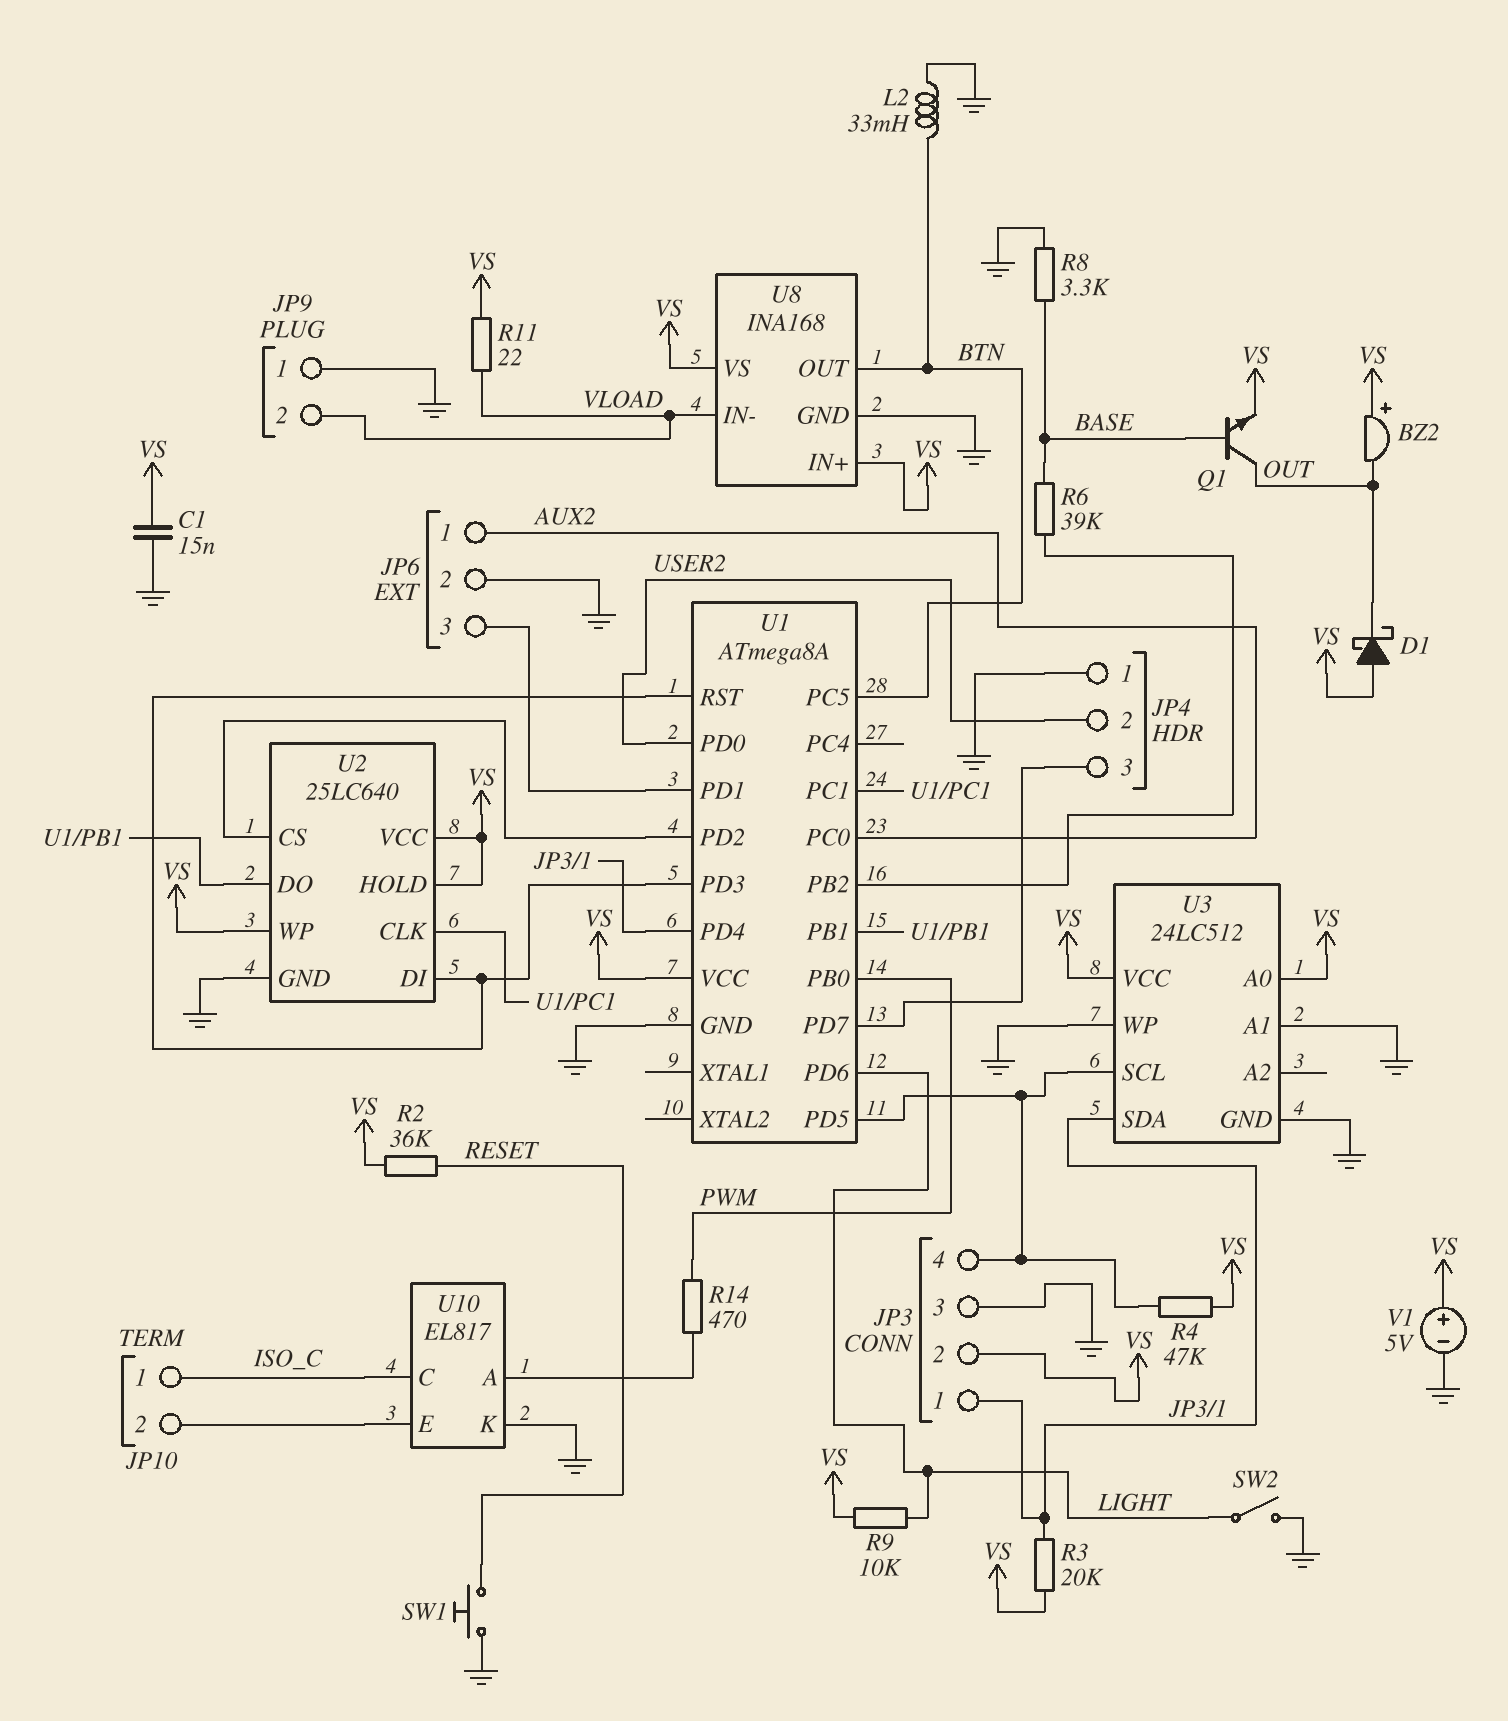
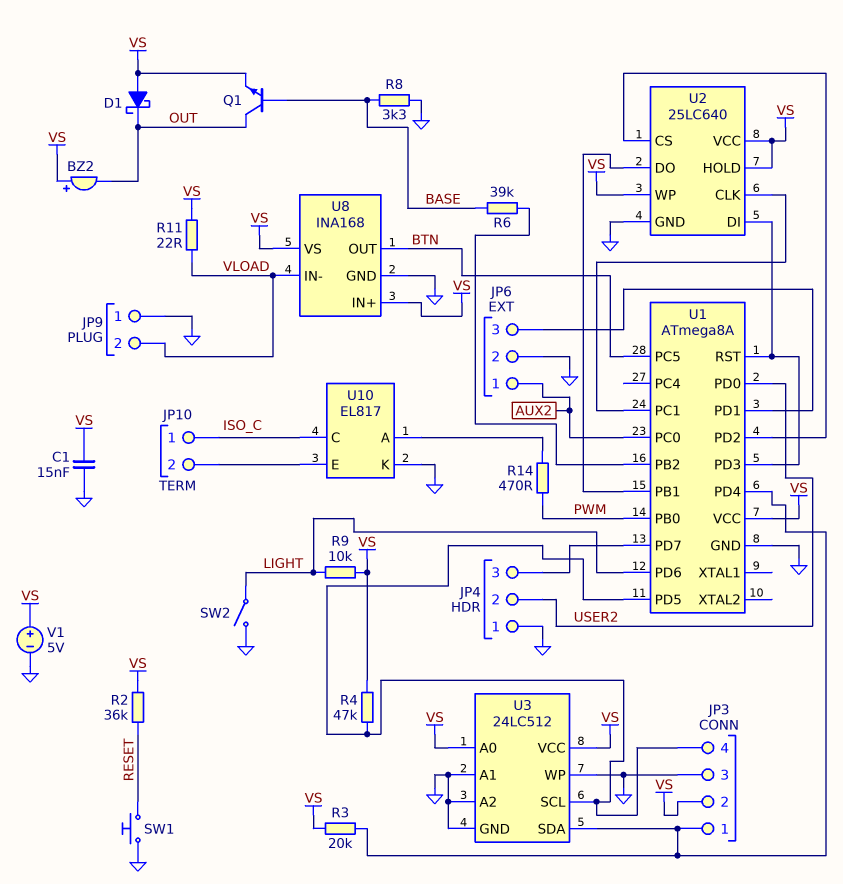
L2: 33mH (BTN, GND) -> none
U3 pin A2: none -> GND

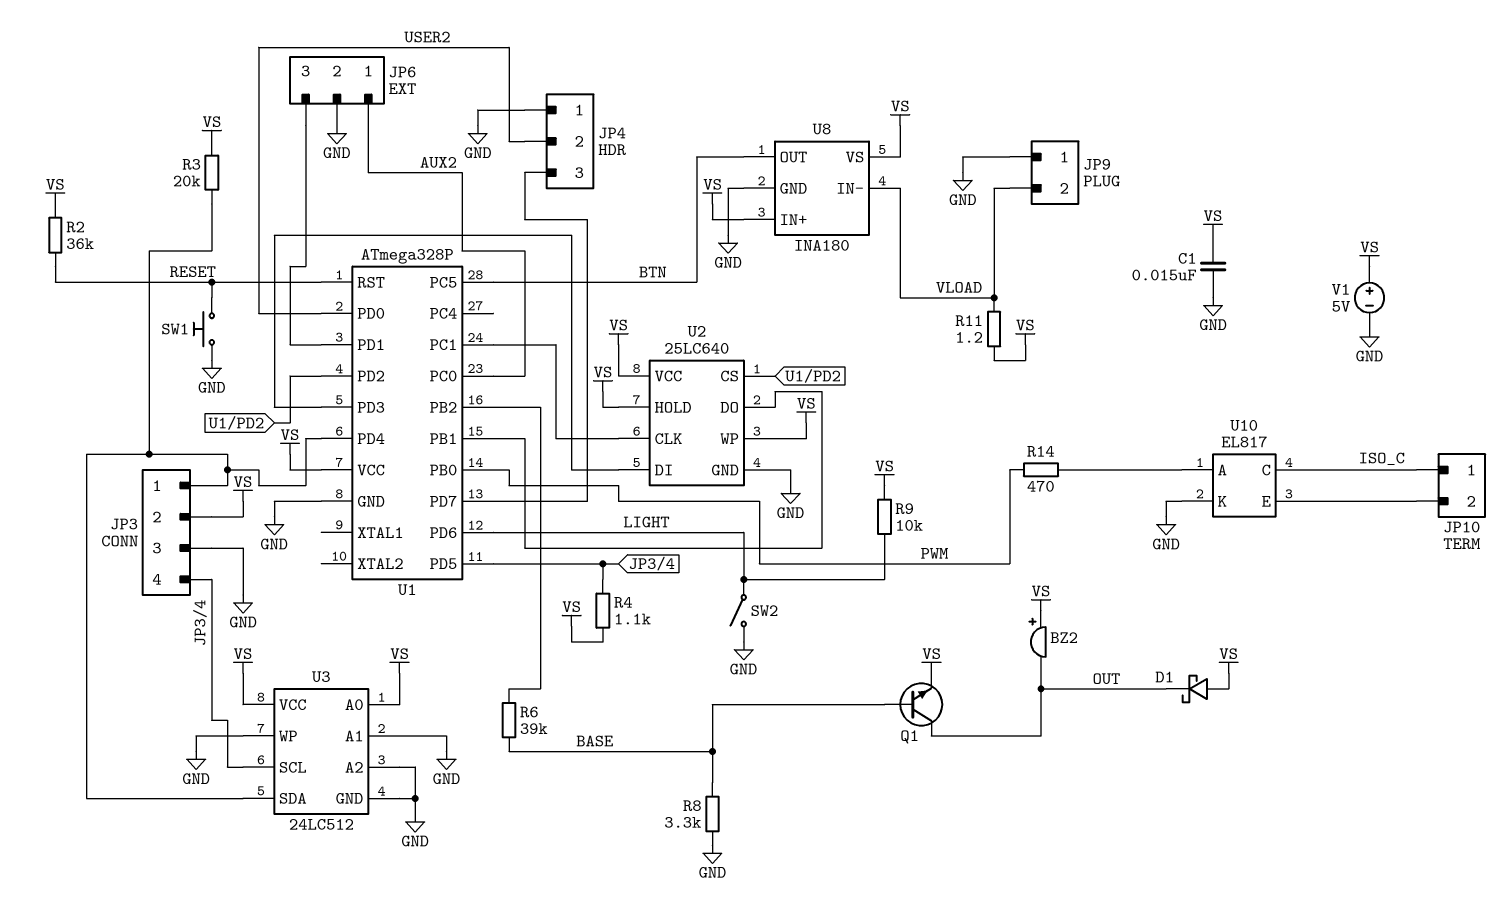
R4: 47k (JP3/4, VS) -> 1.1k (JP3/4, VS)
R11: 22 (VLOAD, VS) -> 1.2 (VLOAD, VS)
U1: ATmega8A -> ATmega328P
U1 pin RST: U1/PD3 -> RESET
U8: INA168 -> INA180

